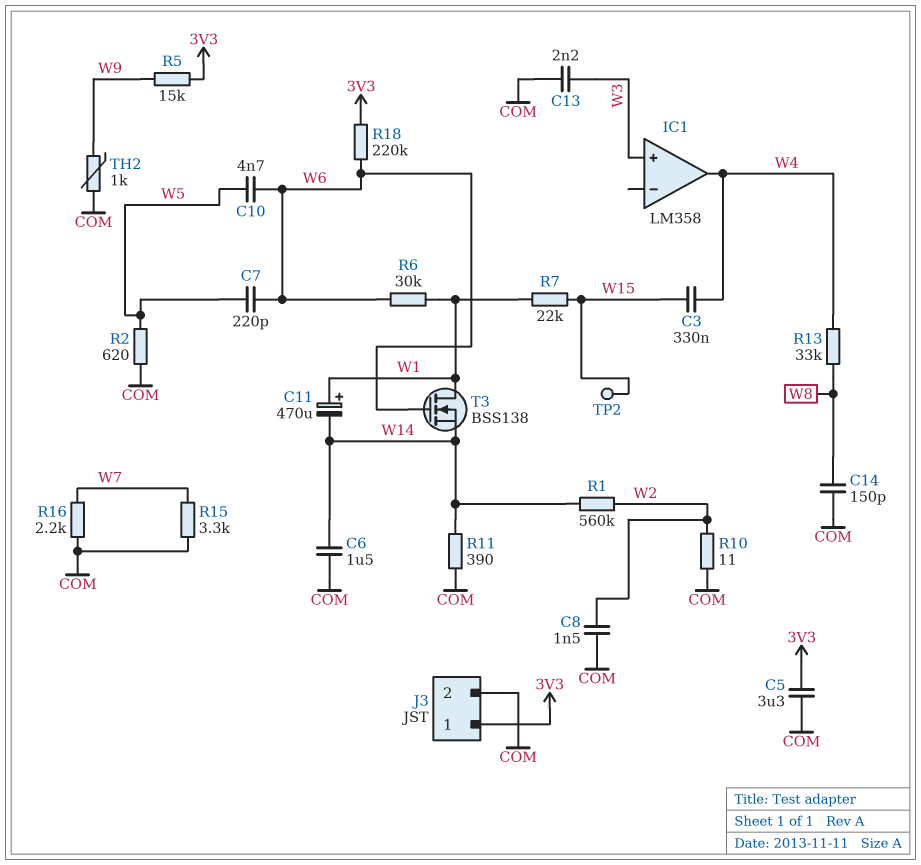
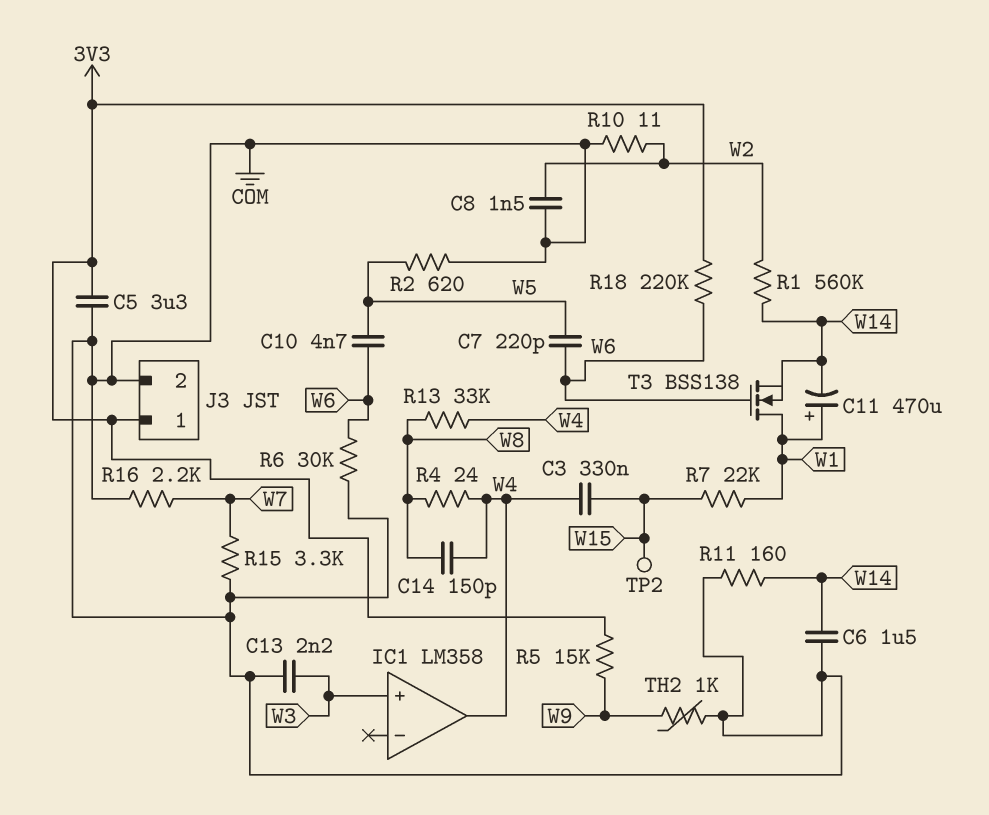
C14: 150pF (COM, W8) -> 150pF (W4, W8)
R4: none -> 24 (W4, W8)
R6: 30k (W1, W6) -> 30k (COM, W6)
R11: 390 (COM, W14) -> 160 (COM, W14)

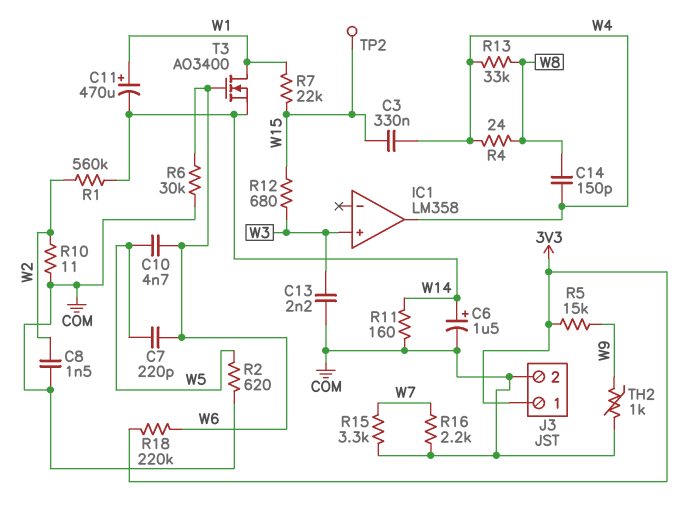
C5: 3.3uF (3V3, COM) -> none
C6: 1.5uF (COM, W14) -> 1.5uF (plus W14, minus COM)
R12: none -> 680 (W3, W15)
T3: NMOS BSS138 (G W6, D W1, S W14) -> NMOS AO3400 (G W6, D W1, S W14)

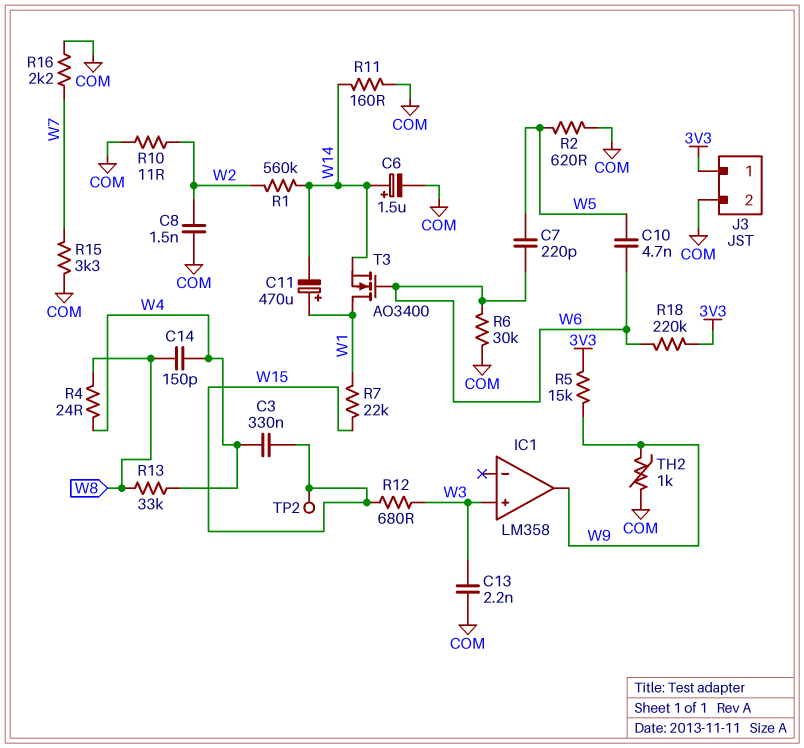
IC1 pin out: W4 -> W9

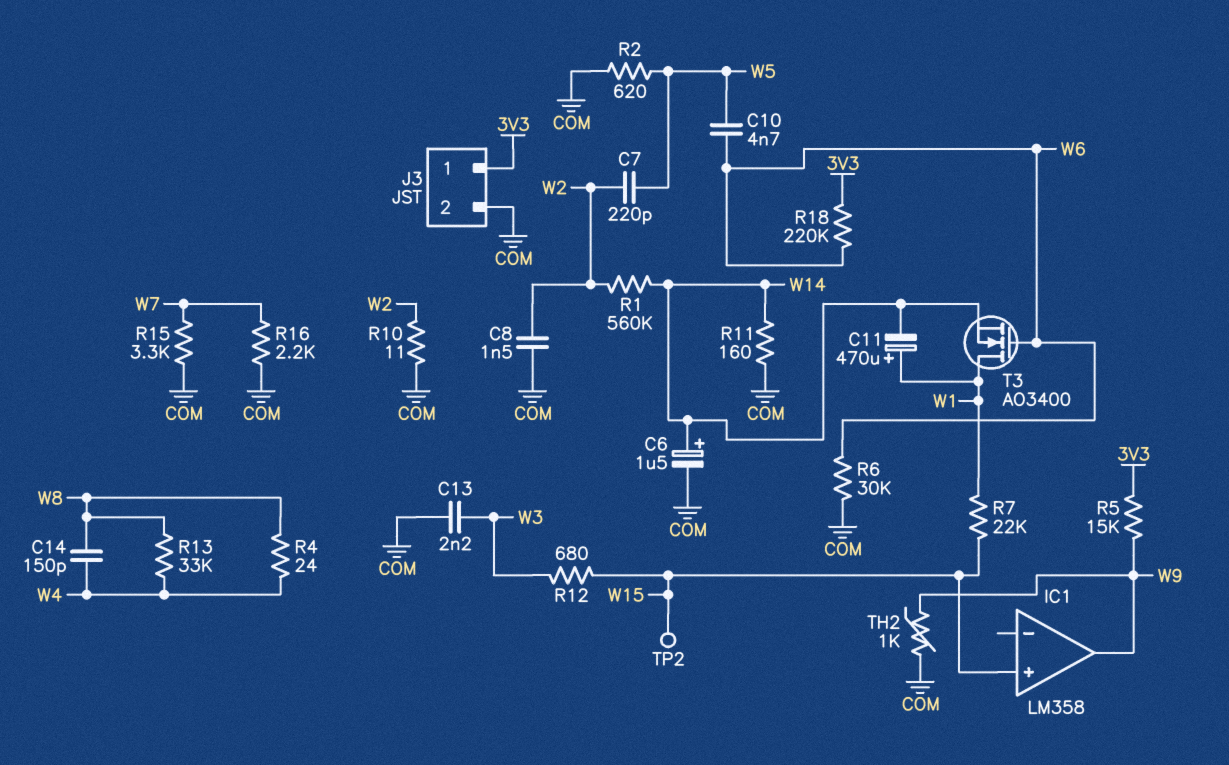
C3: 330nF (W4, W15) -> none
C7: 220pF (W5, W6) -> 220pF (W2, W5)
IC1 pin in+: W3 -> W15

